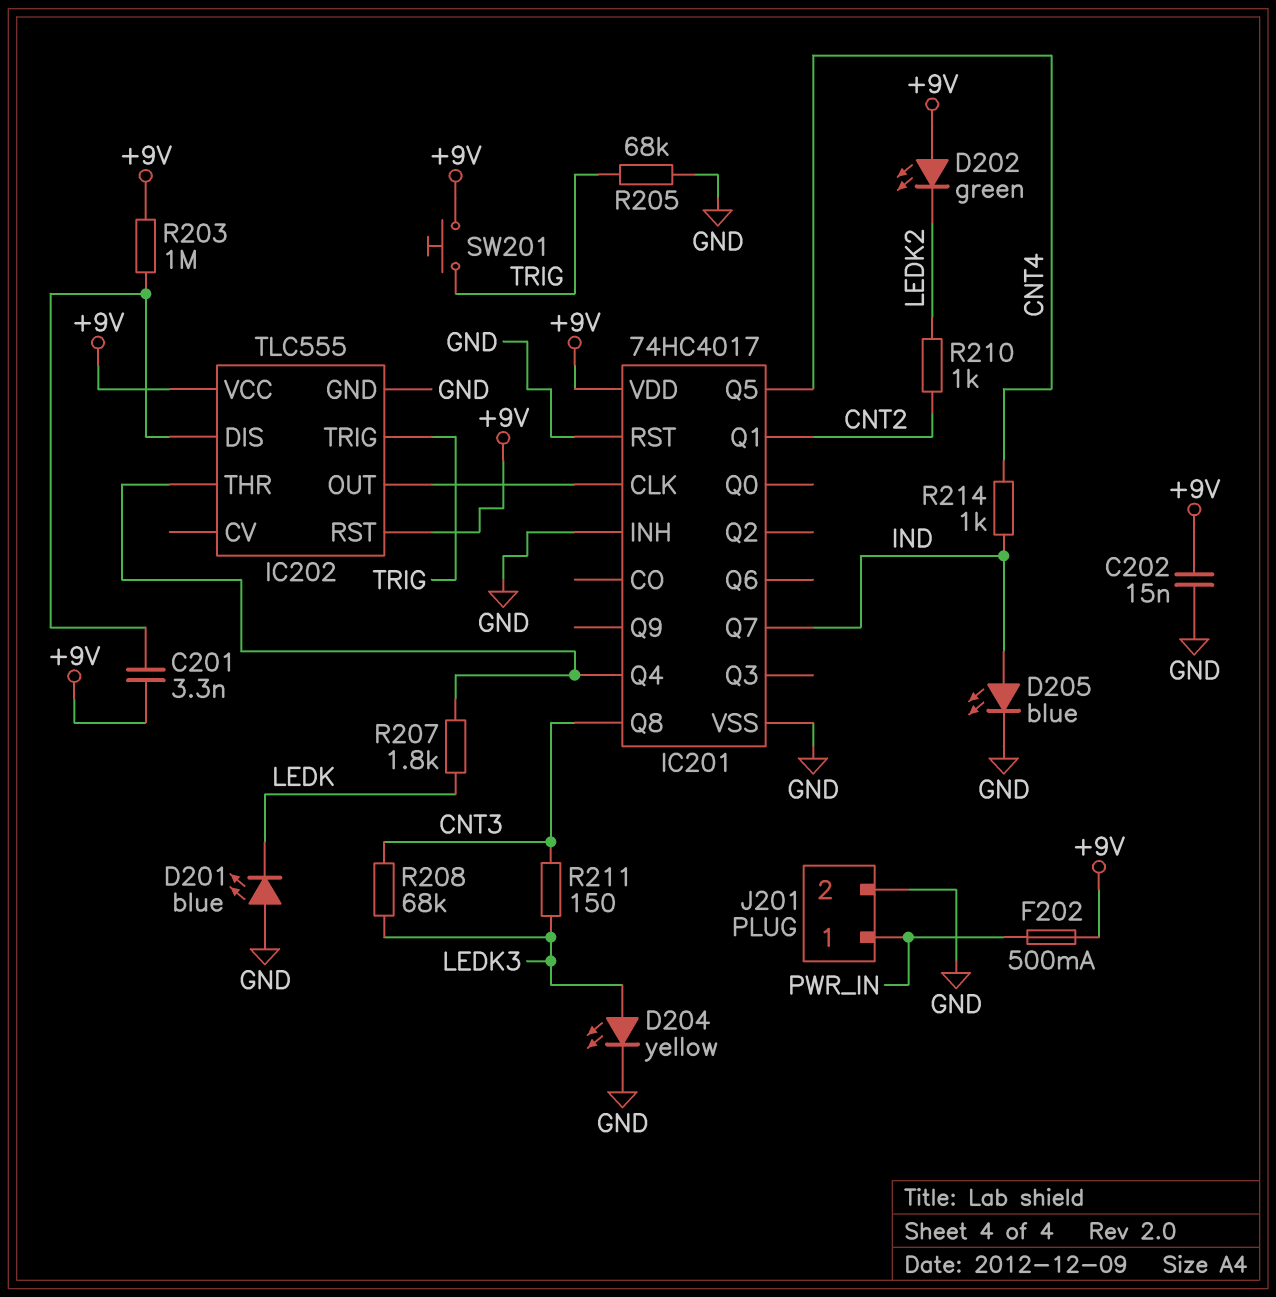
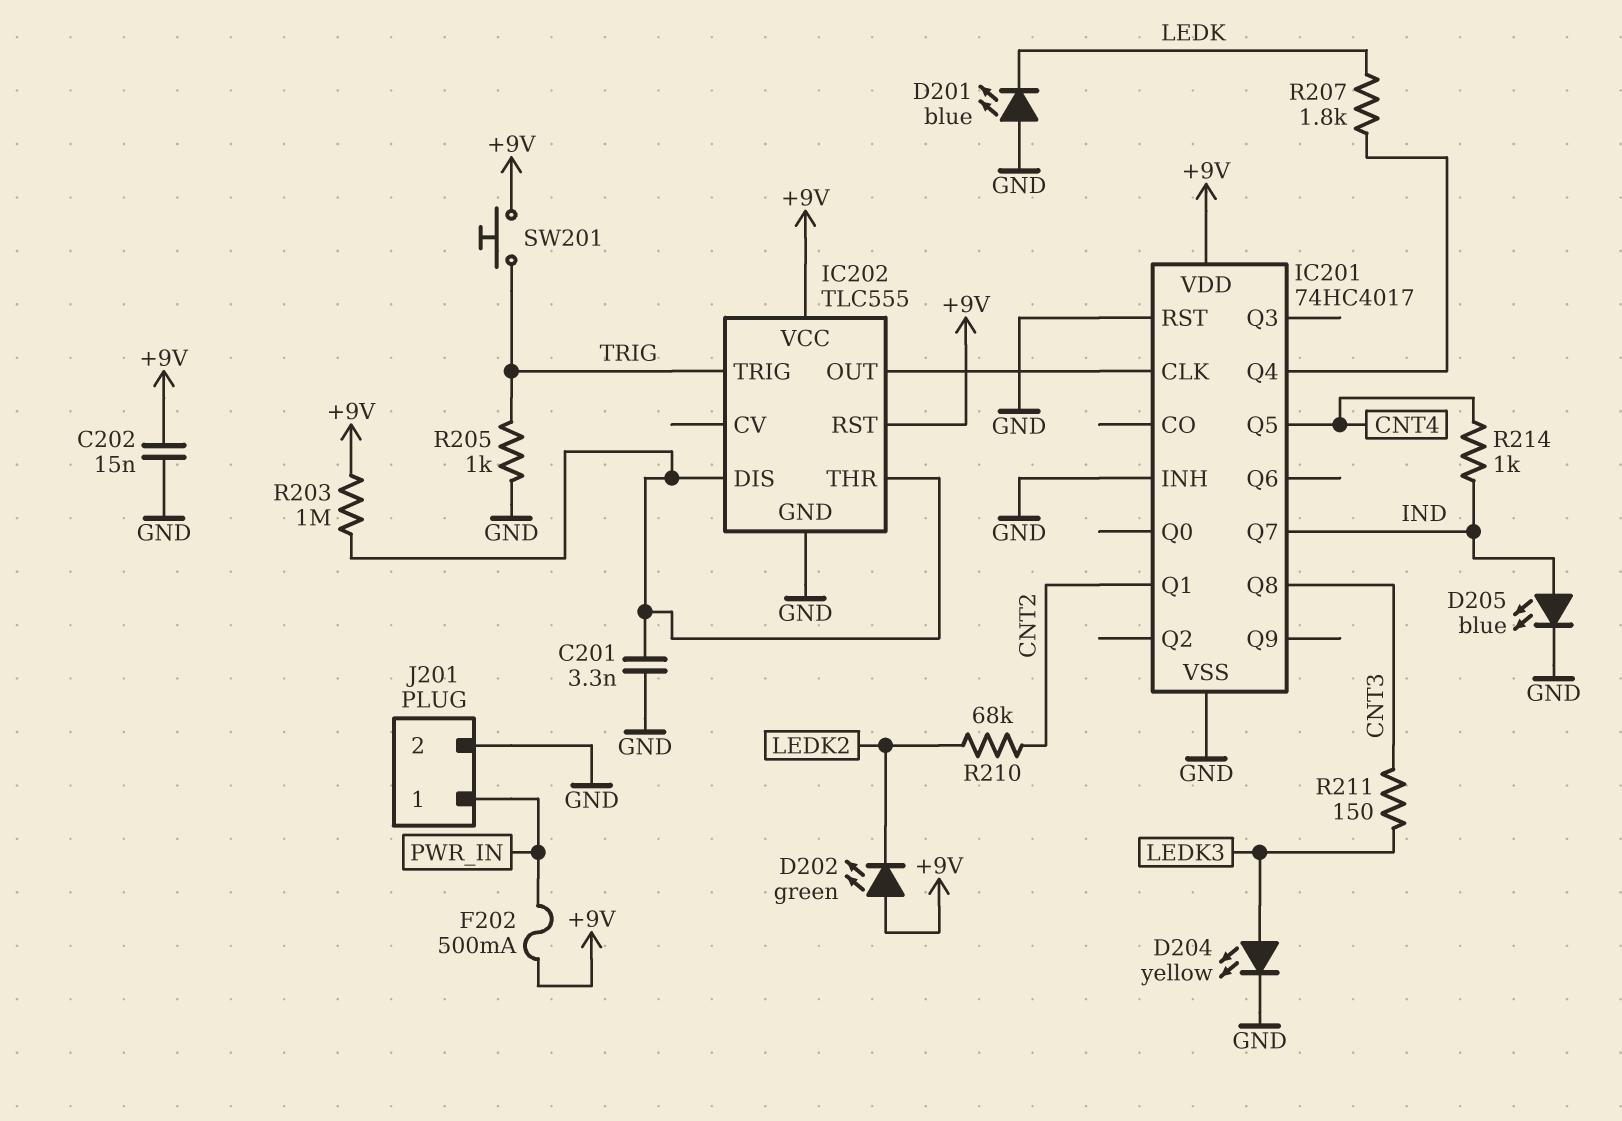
C201: 3.3nF (+9V, IC202/DIS) -> 3.3nF (GND, IC202/DIS)
IC202 pin THR: IC201/Q4 -> IC202/DIS
R205: 68k (GND, TRIG) -> 1k (GND, TRIG)
R208: 68k (CNT3, LEDK3) -> none
R210: 1k (CNT2, LEDK2) -> 68k (CNT2, LEDK2)

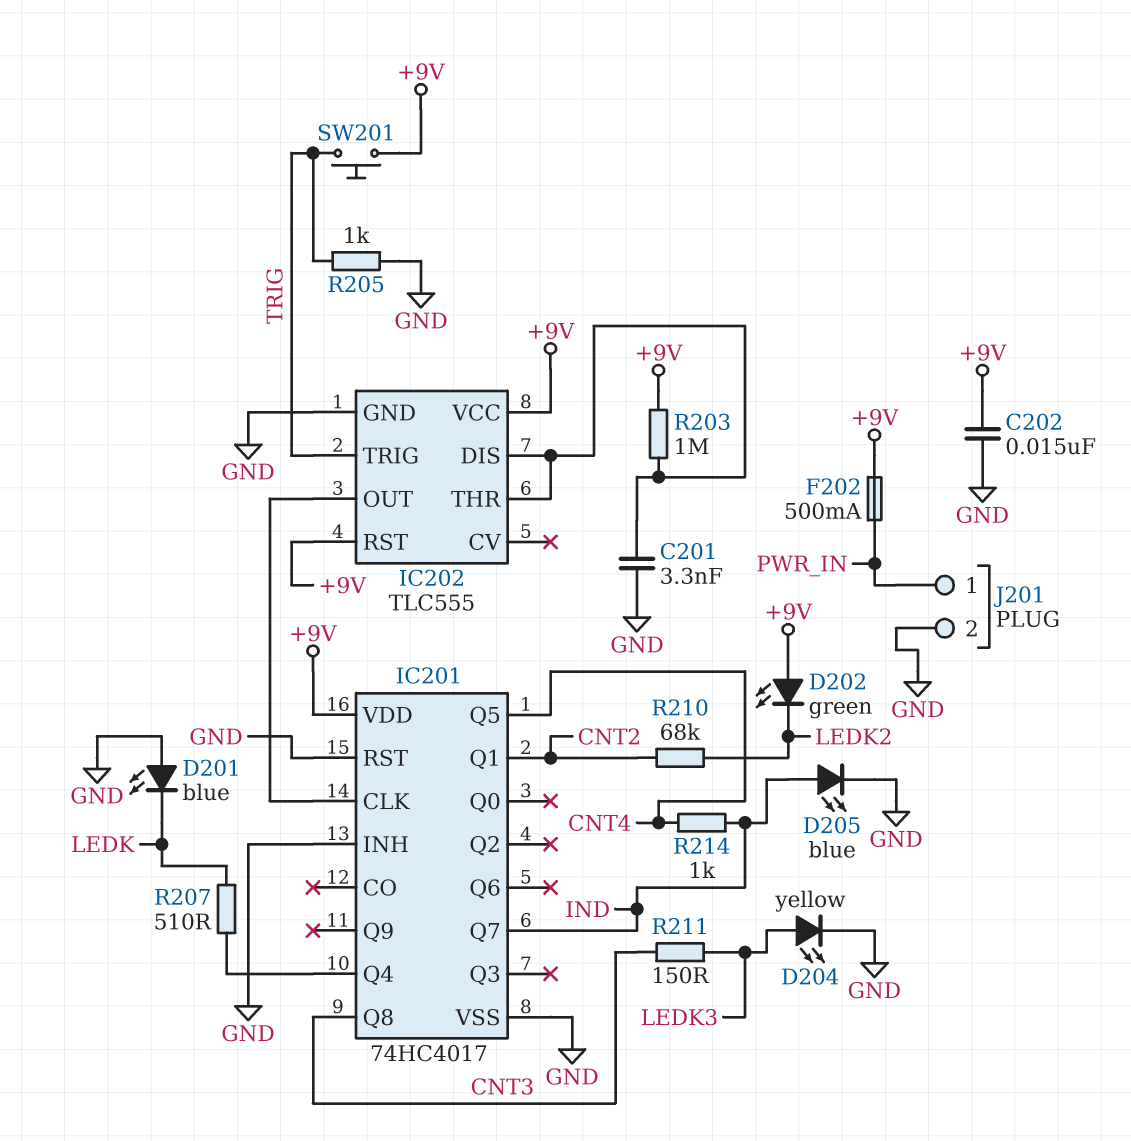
R207: 1.8k (IC201/Q4, LEDK) -> 510 (IC201/Q4, LEDK)

